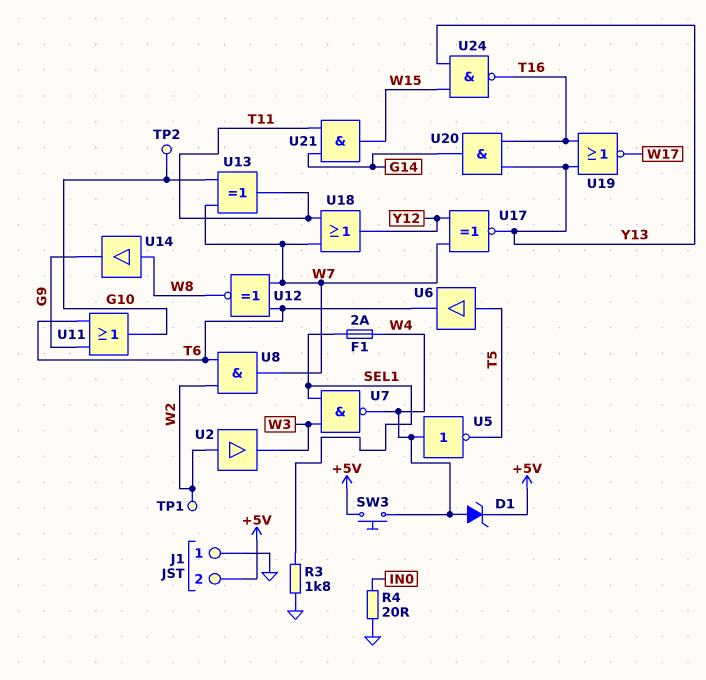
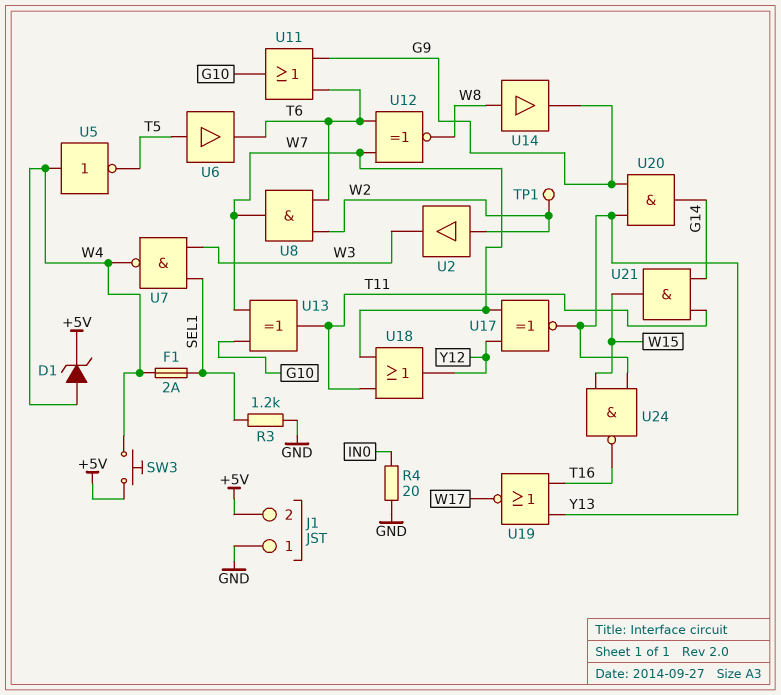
R3: 1.8k (GND, SEL1) -> 1.2k (GND, SEL1)
TP2: test point (G10) -> none
U20: AND (in T16, in Y13, out G14) -> AND (in G9, in Y13, out G14)

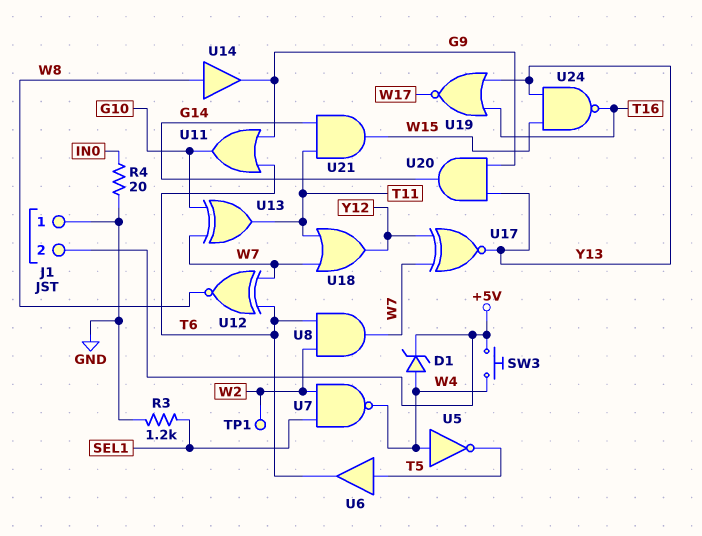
F1: 2A (SEL1, W4) -> none
U2: buffer (in W2, out W3) -> none
U7: NAND (in SEL1, in W3, out W4) -> NAND (in SEL1, in W2, out W4)

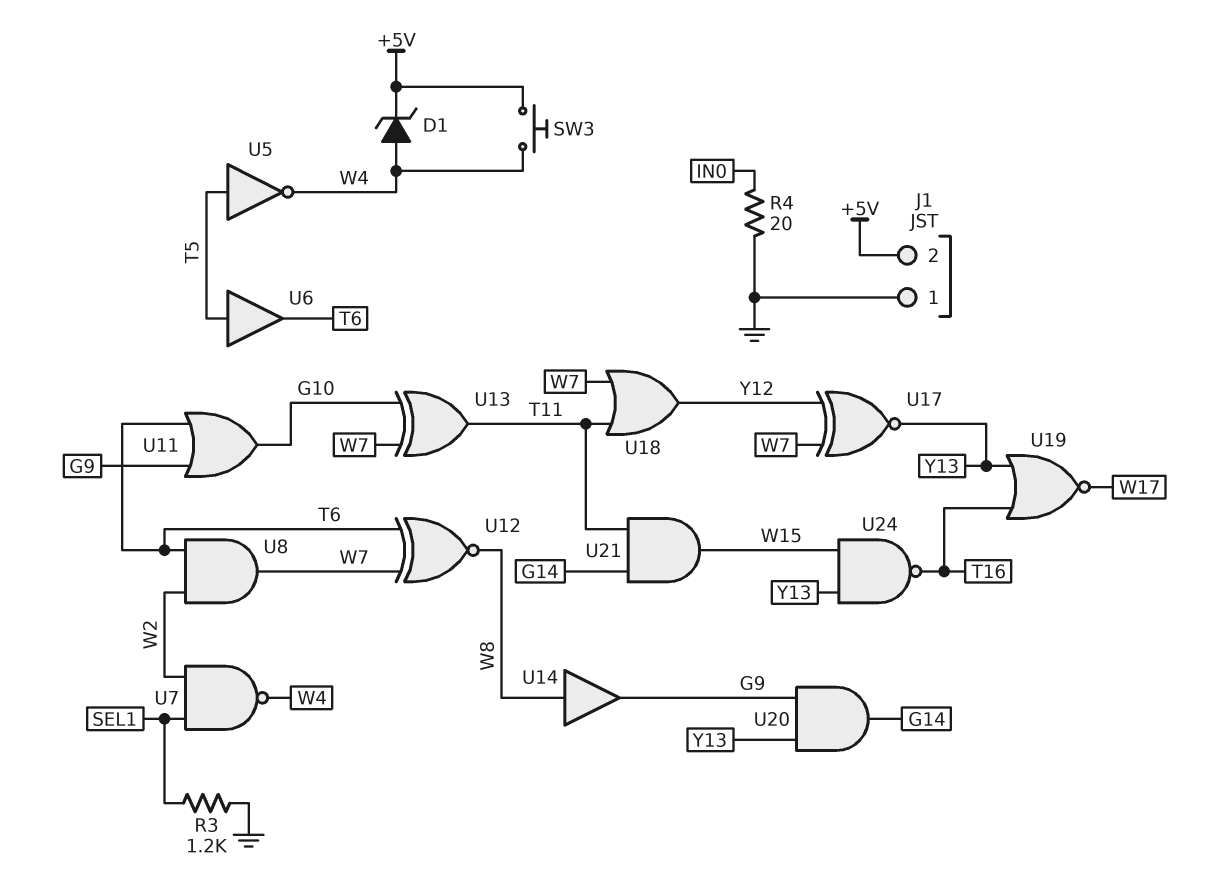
TP1: test point (W2) -> none
U5: NOT (in W4, out T5) -> NOT (in T5, out W4)

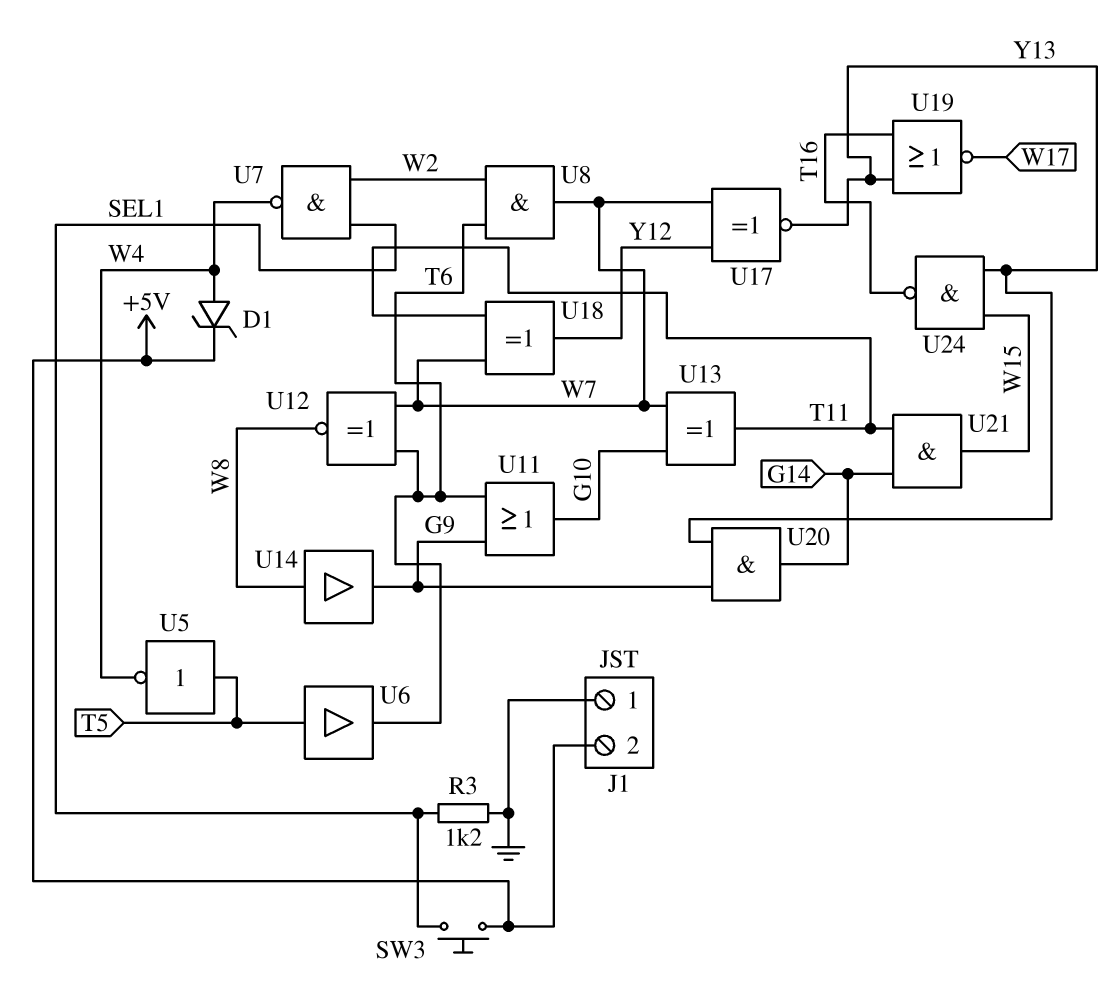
R4: 20 (GND, IN0) -> none
SW3: button (+5V, W4) -> button (+5V, SEL1)
U18: OR (in T11, in W7, out Y12) -> XOR (in T11, in W7, out Y12)

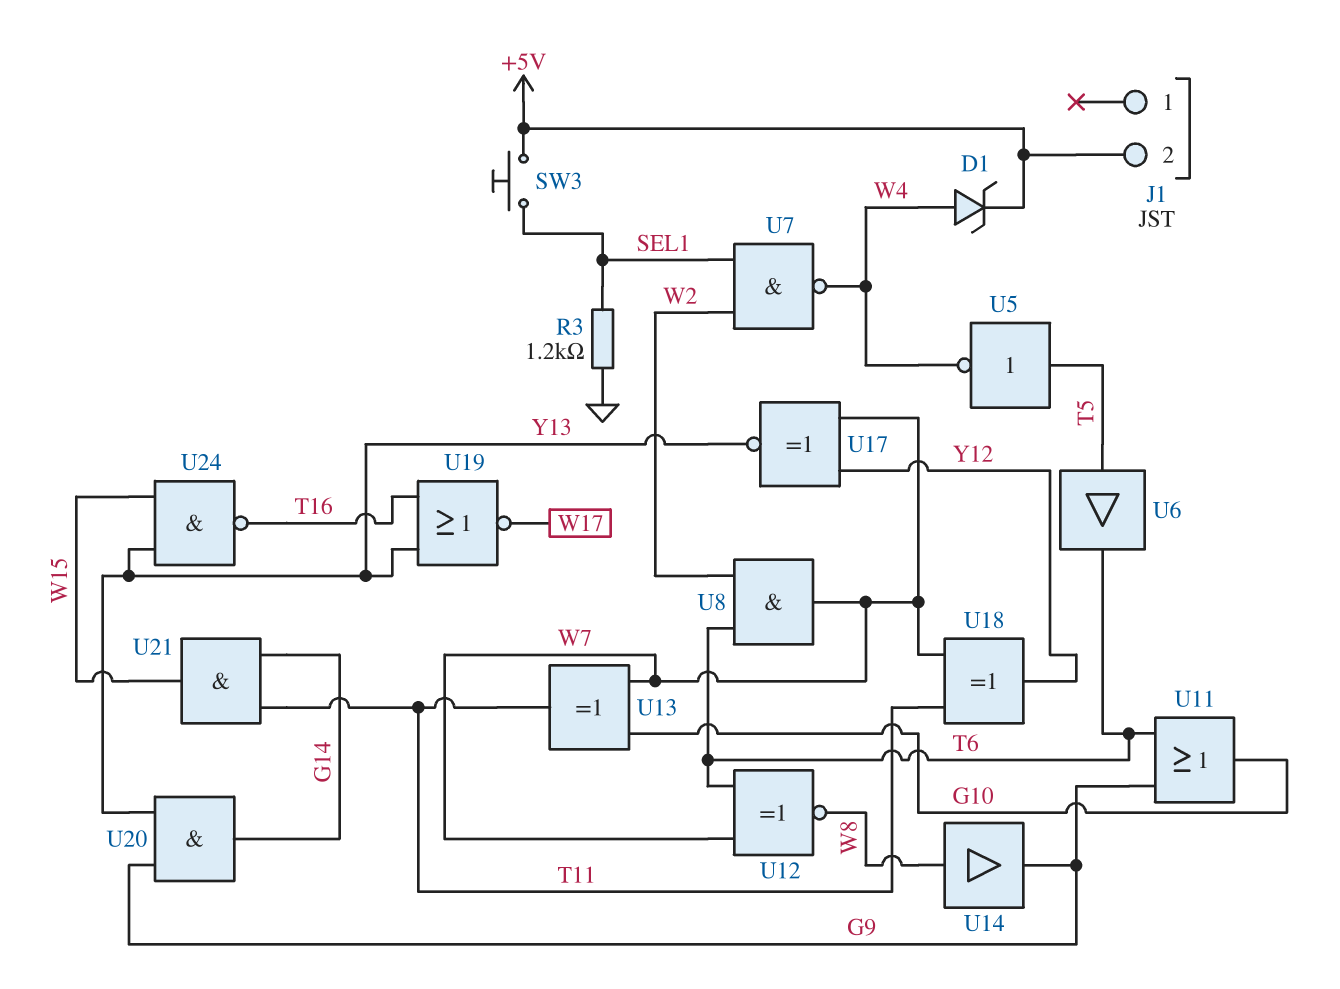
J1 pin 1: GND -> none

